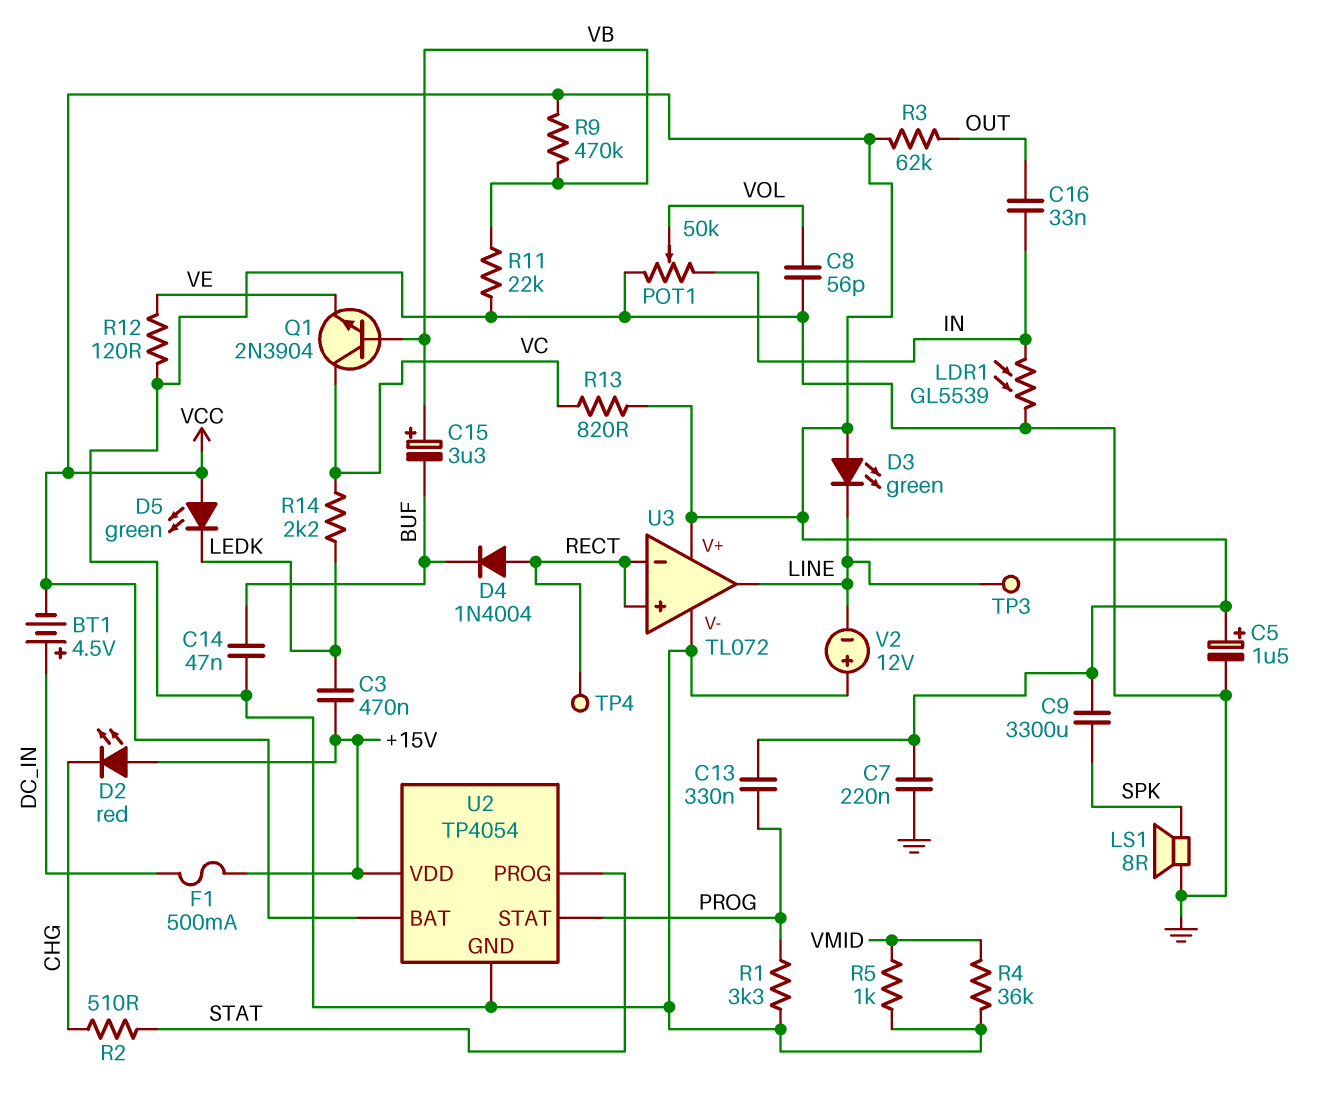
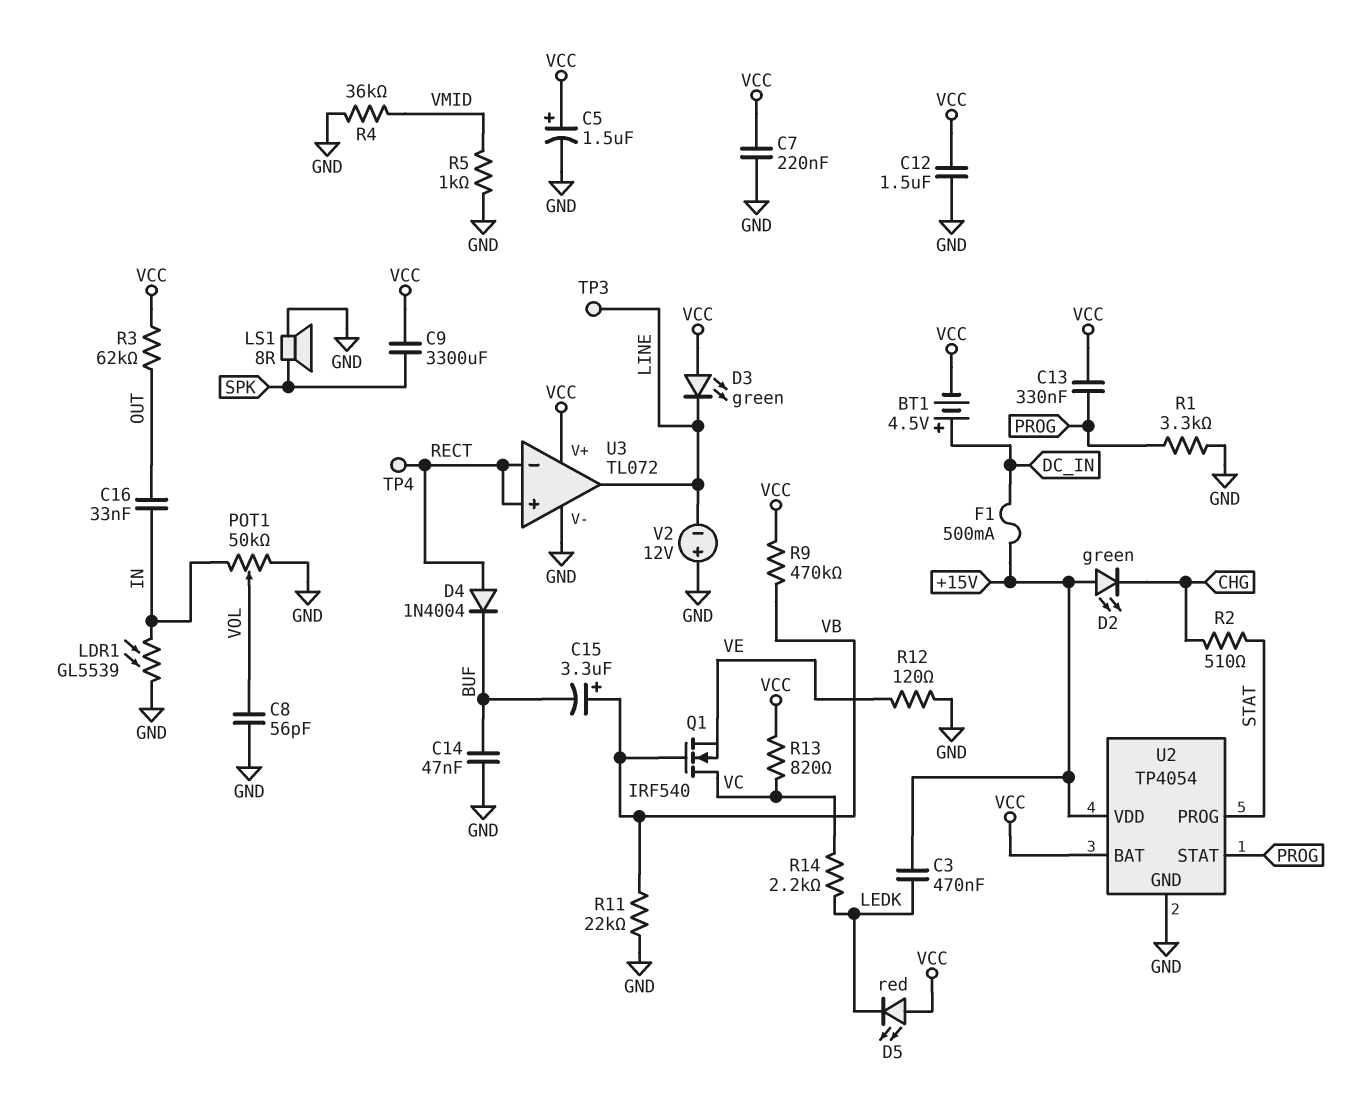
C12: none -> 1.5uF (GND, VCC)
D2: LED red (A +15V, K CHG) -> LED green (A +15V, K CHG)
D5: LED green (A VCC, K LEDK) -> LED red (A VCC, K LEDK)
Q1: NPN 2N3904 (B VB, C VC, E VE) -> NMOS IRF540 (G VB, D VC, S VE)

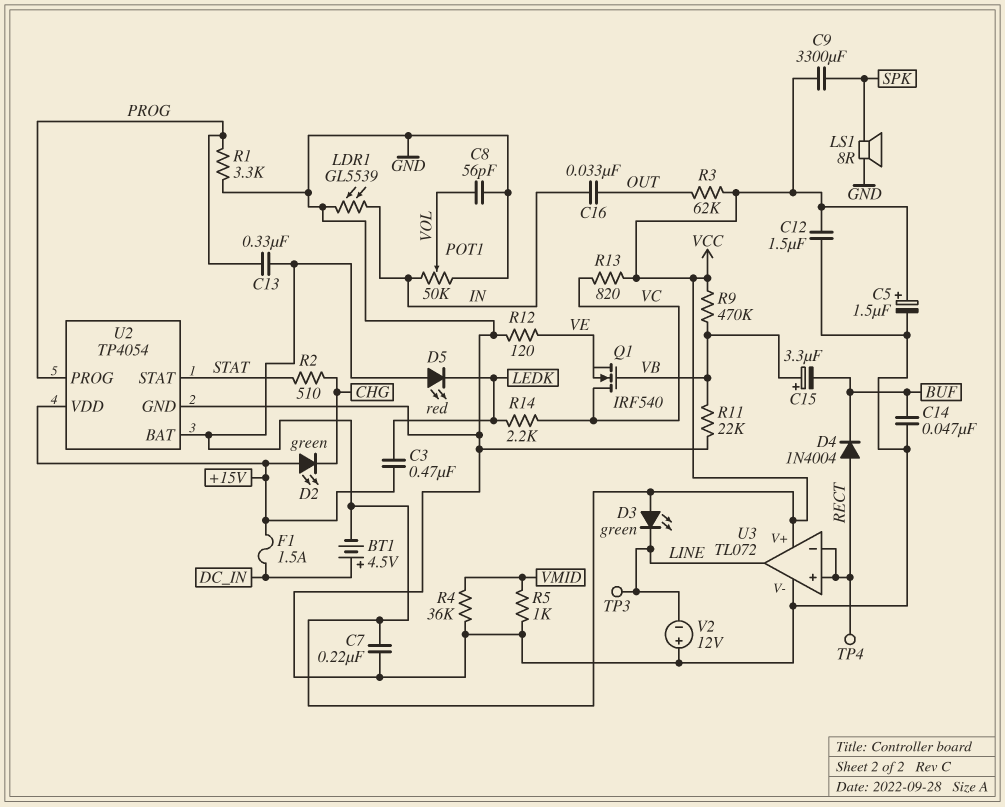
F1: 500mA (+15V, DC_IN) -> 1.5A (+15V, DC_IN)
U2 pin PROG: STAT -> PROG
U2 pin STAT: PROG -> STAT

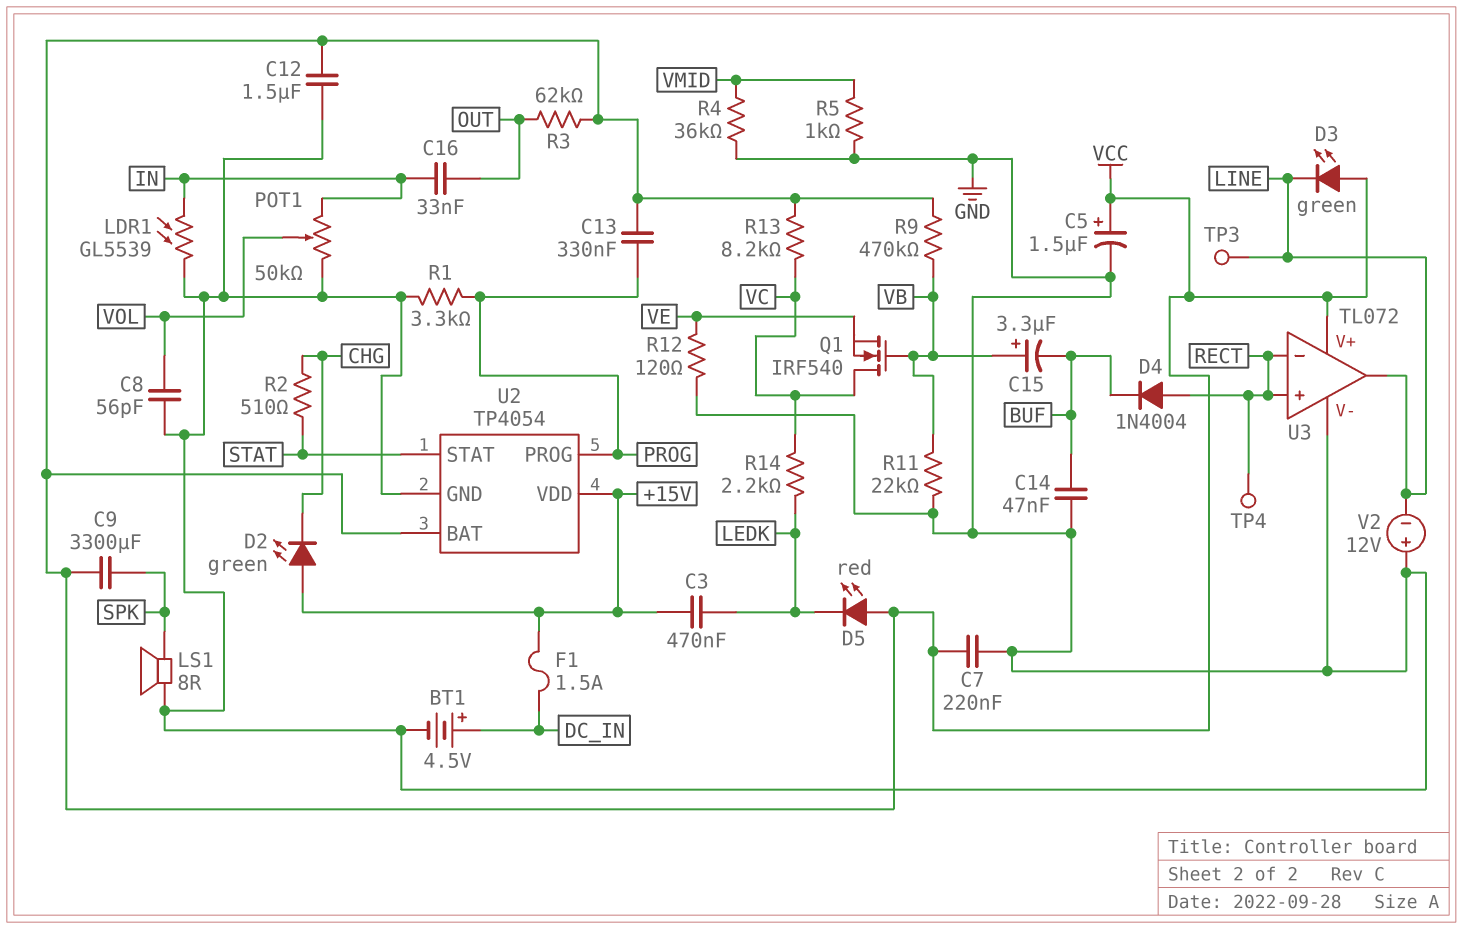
BT1: 4.5V (plus DC_IN, minus VCC) -> 4.5V (plus DC_IN, minus GND)
R13: 820 (VC, VCC) -> 8.2k (VC, VCC)

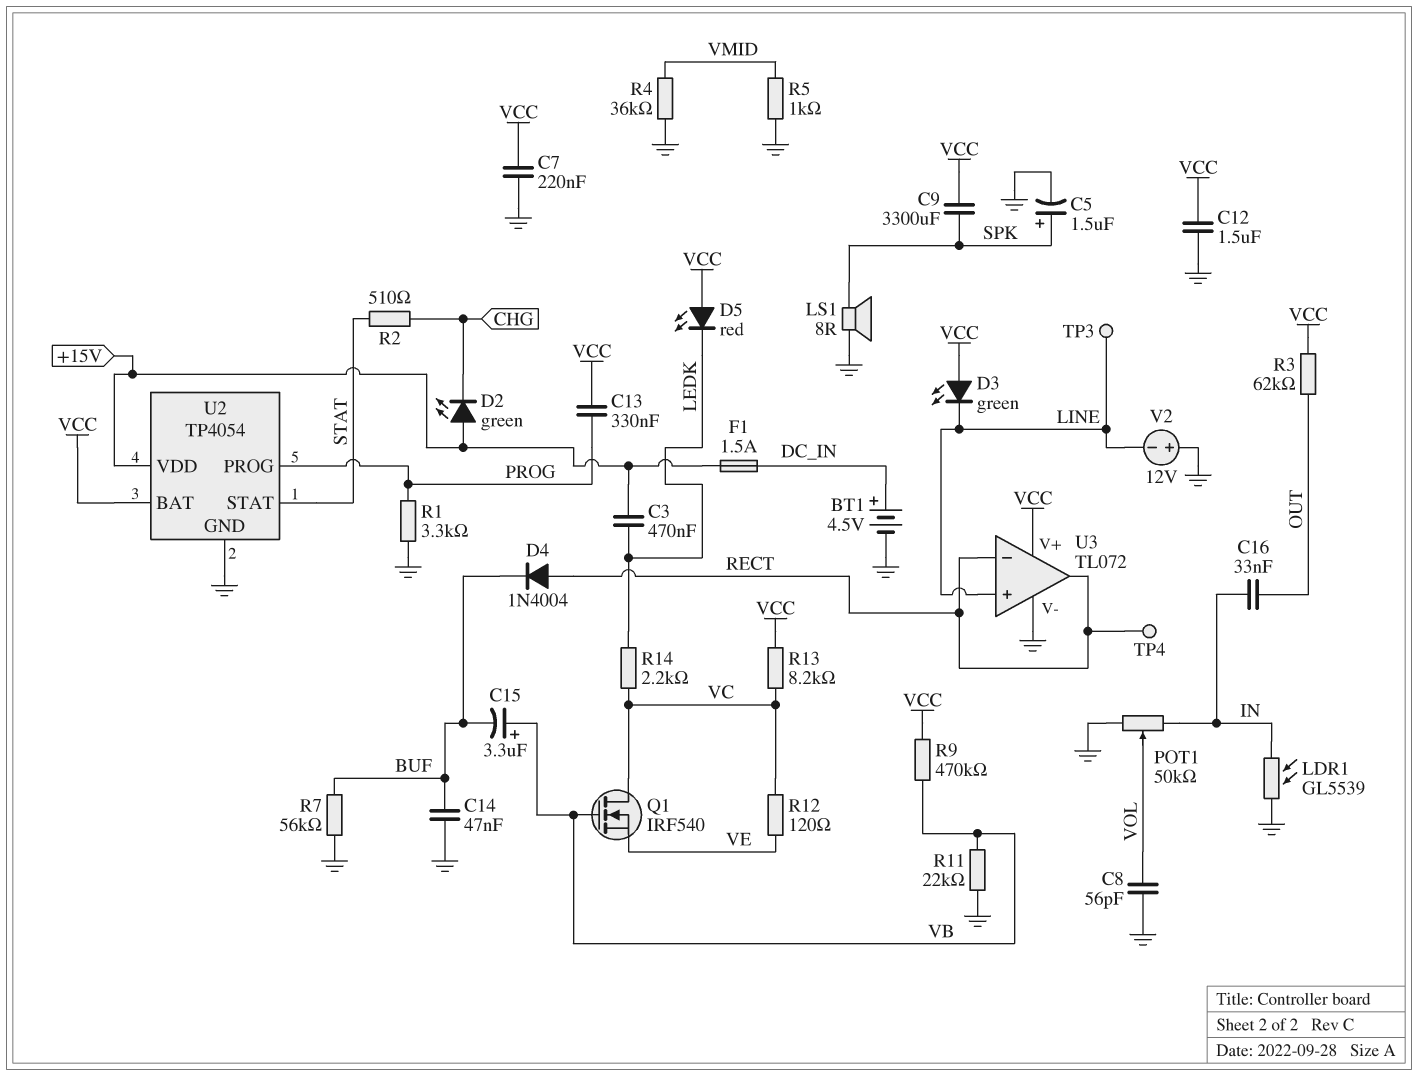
C5: 1.5uF (plus VCC, minus GND) -> 1.5uF (plus SPK, minus GND)
R7: none -> 56k (BUF, GND)
R12: 120 (GND, VE) -> 120 (VC, VE)
U3 pin in+: RECT -> LINE
U3 pin out: LINE -> RECT

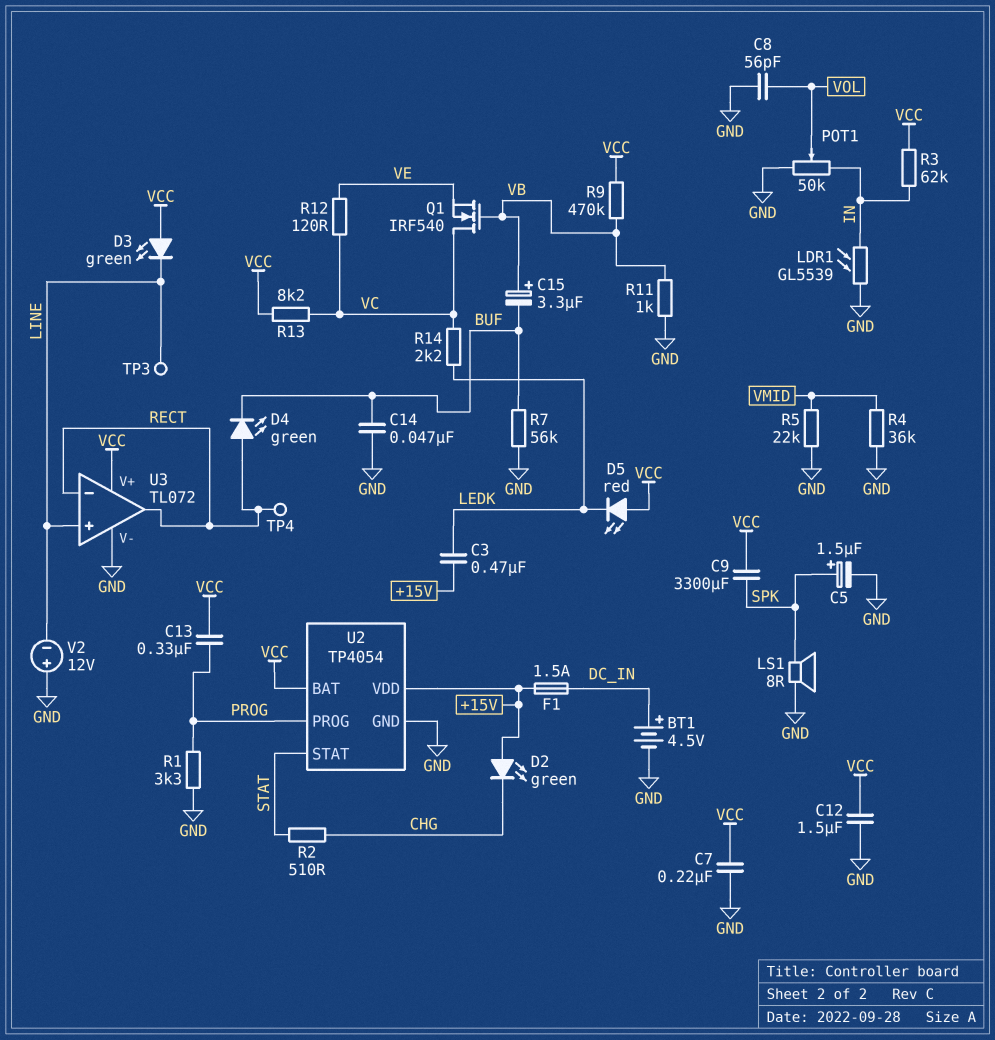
C16: 33nF (IN, OUT) -> none
D4: diode 1N4004 (A RECT, K BUF) -> LED green (A RECT, K BUF)
R3: 62k (OUT, VCC) -> 62k (IN, VCC)
R5: 1k (GND, VMID) -> 22k (GND, VMID)
R11: 22k (GND, VB) -> 1k (GND, VB)

